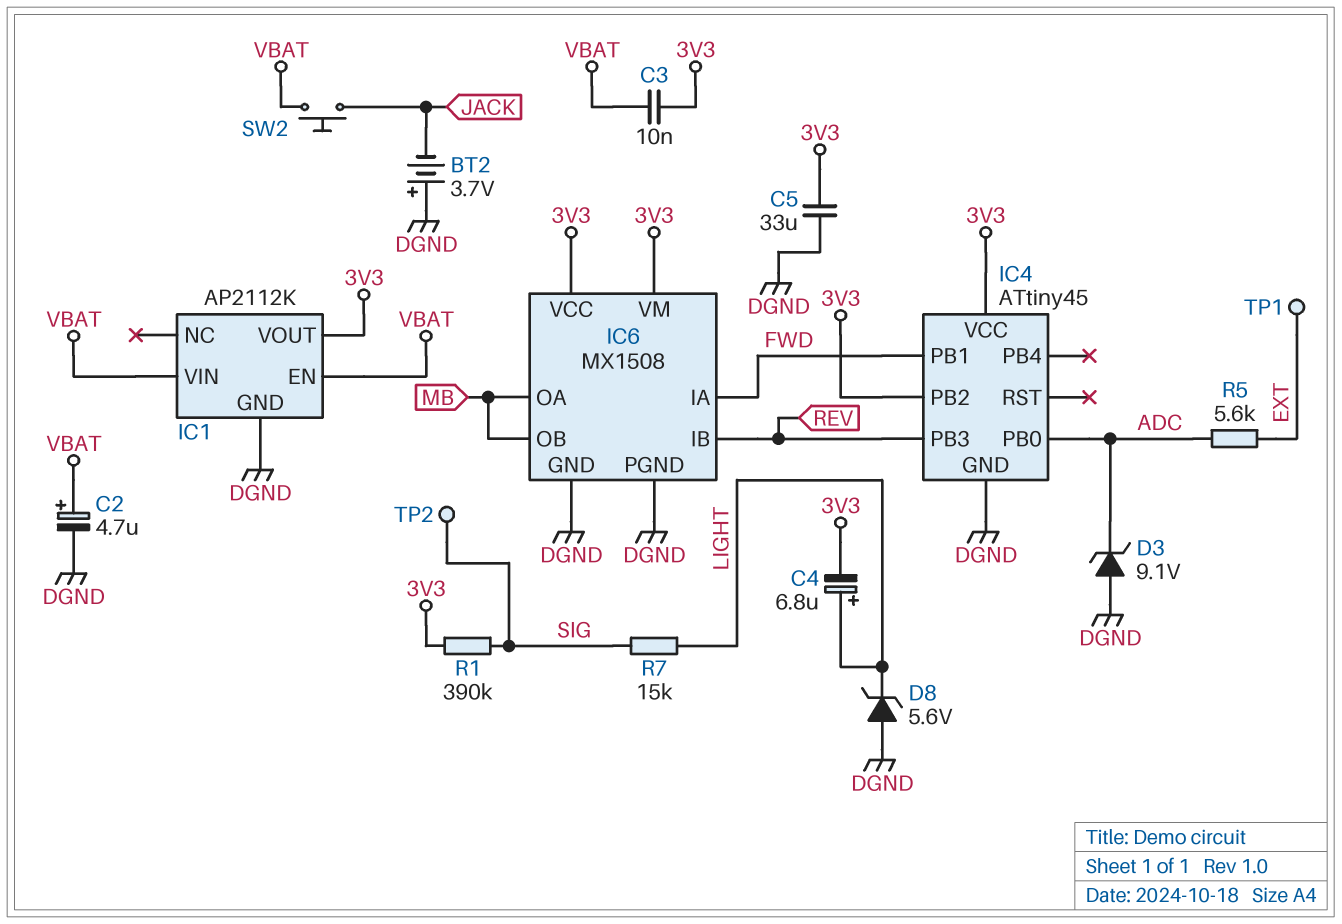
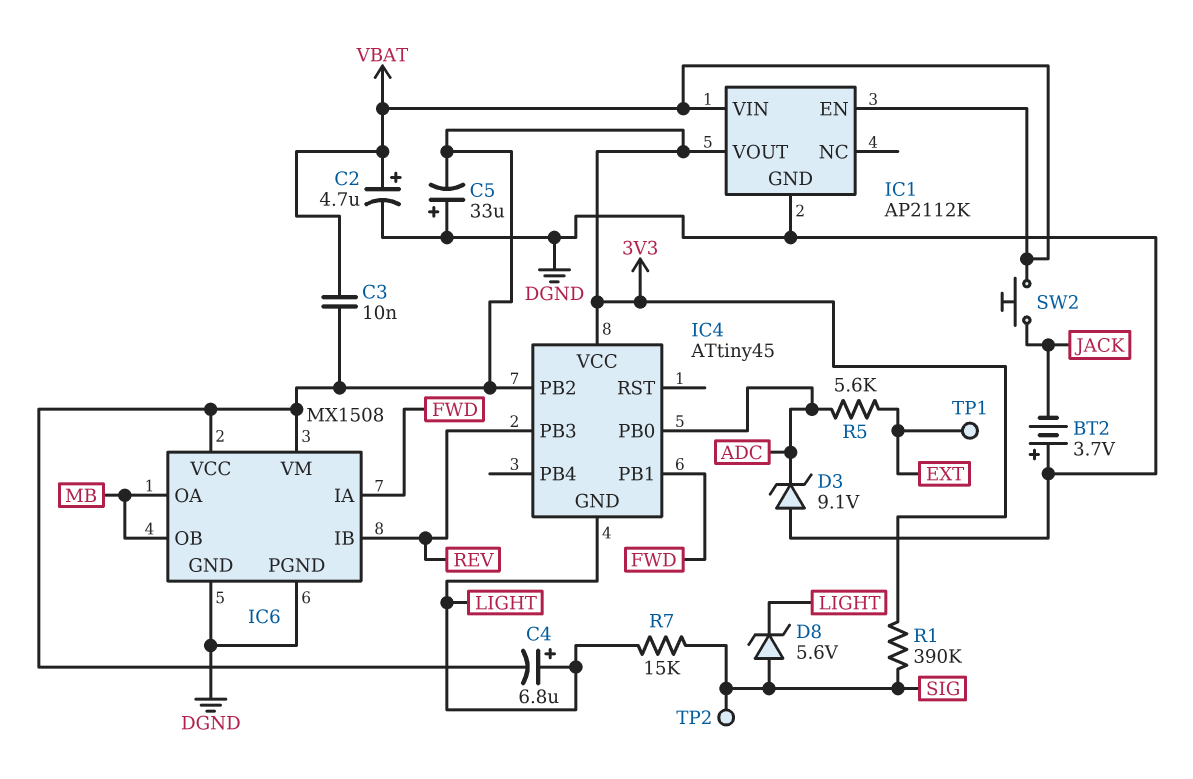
C5: 33uF (3V3, DGND) -> 33uF (plus DGND, minus 3V3)
D8: zener 5.6V (A DGND, K LIGHT) -> zener 5.6V (A SIG, K LIGHT)
IC4 pin GND: DGND -> LIGHT

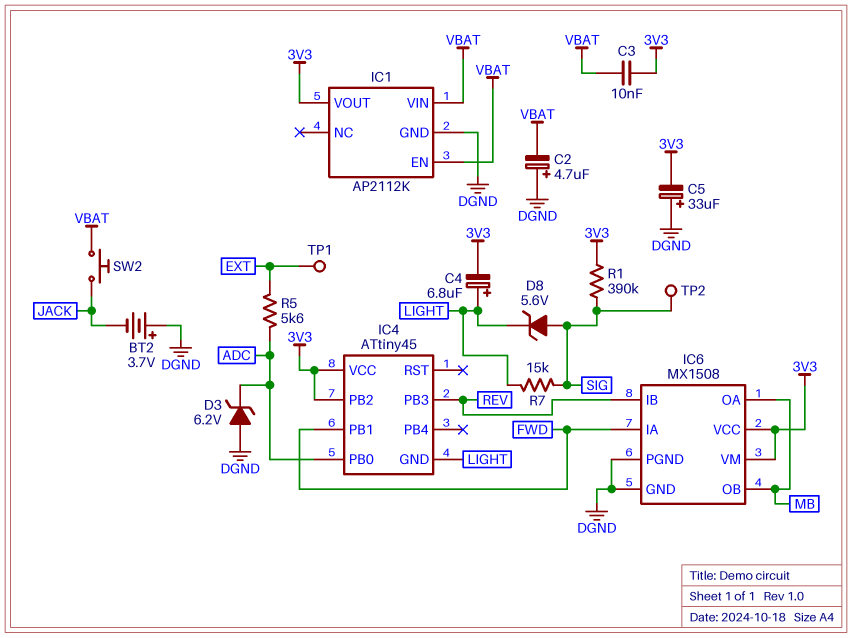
C2: 4.7uF (plus VBAT, minus DGND) -> 4.7uF (plus DGND, minus VBAT)
D3: zener 9.1V (A DGND, K ADC) -> zener 6.2V (A DGND, K ADC)

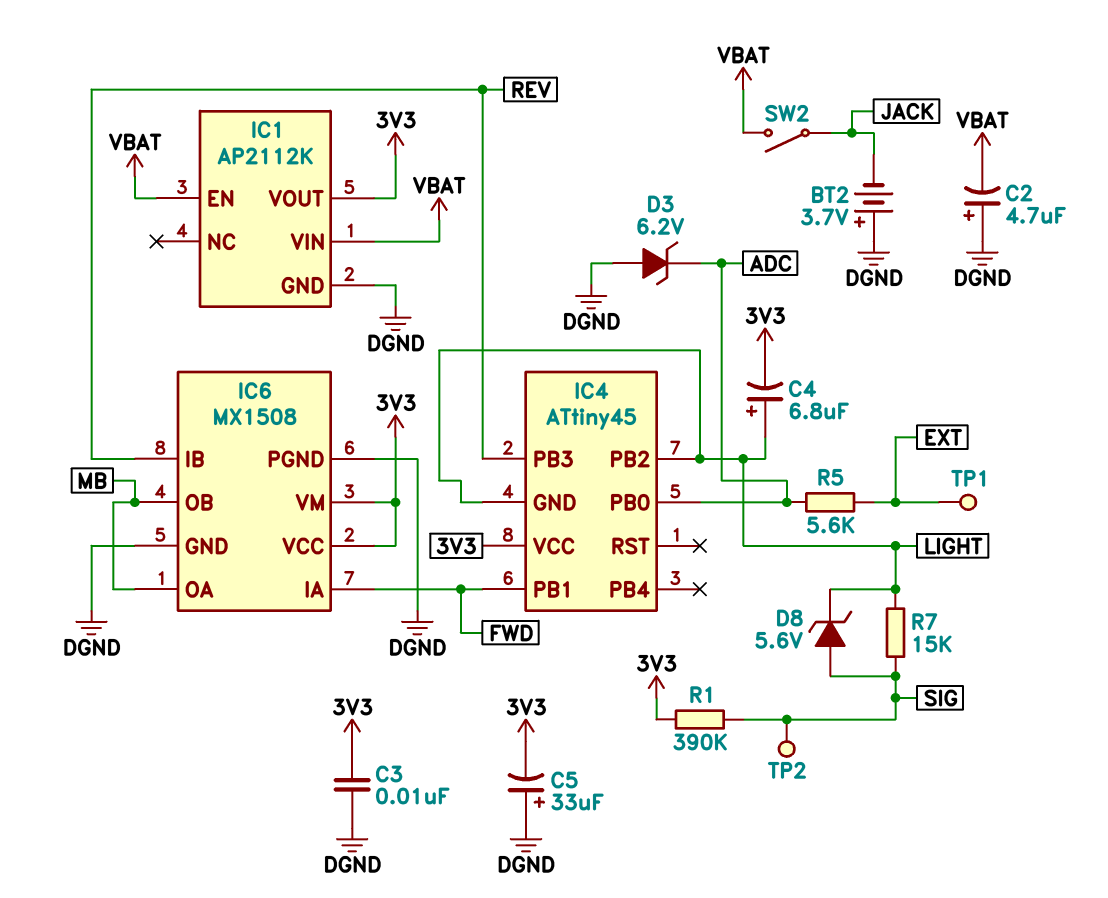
C3: 10nF (3V3, VBAT) -> 10nF (3V3, DGND)
IC4 pin PB2: 3V3 -> LIGHT
SW2: button (JACK, VBAT) -> switch (JACK, VBAT)

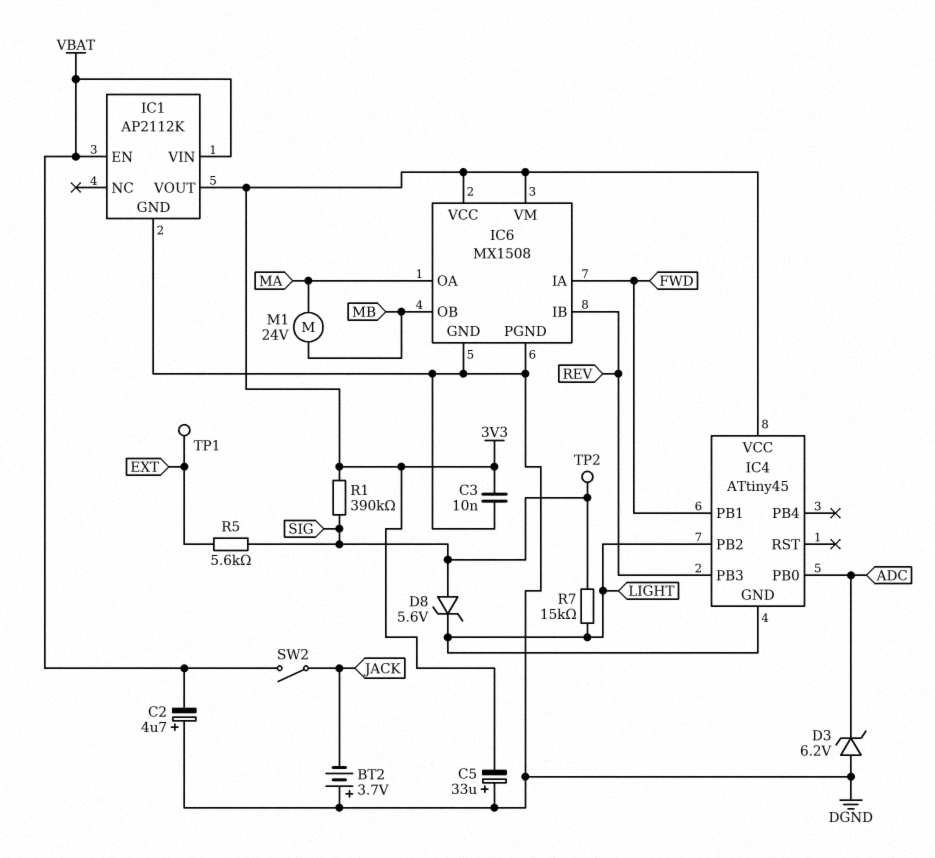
C4: 6.8uF (plus LIGHT, minus 3V3) -> none
IC6 pin OA: MB -> MA
M1: none -> motor 24V (MA, MB)
R5: 5.6k (ADC, EXT) -> 5.6k (EXT, SIG)

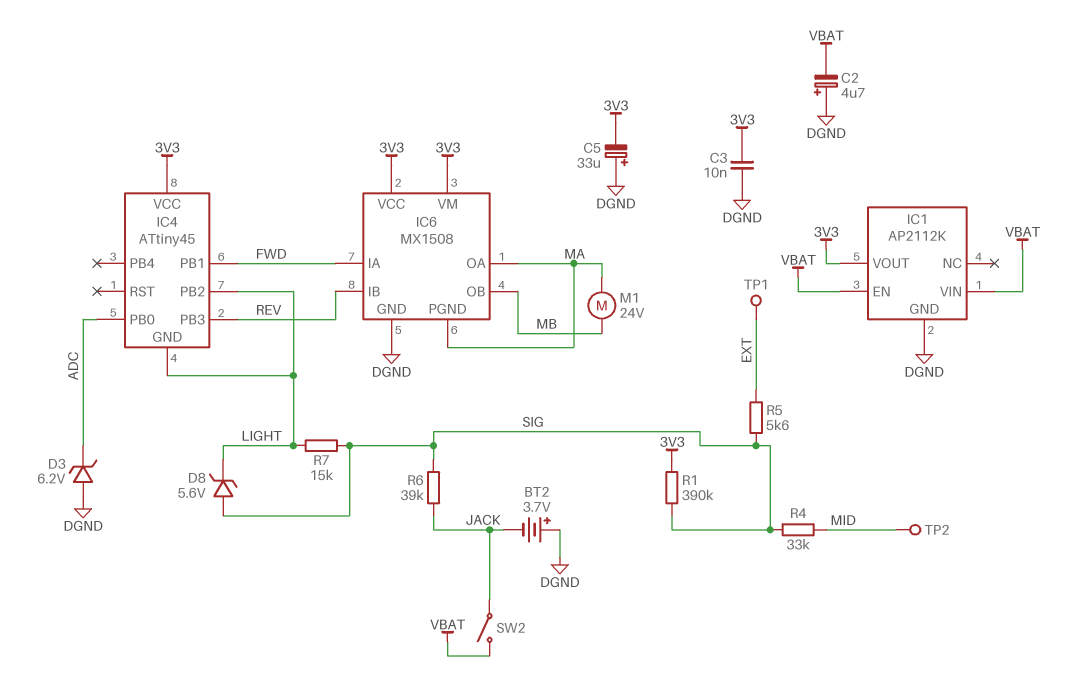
IC6 pin PGND: DGND -> MA
R4: none -> 33k (MID, SIG)
R6: none -> 39k (JACK, SIG)
TP2: test point (SIG) -> test point (MID)

